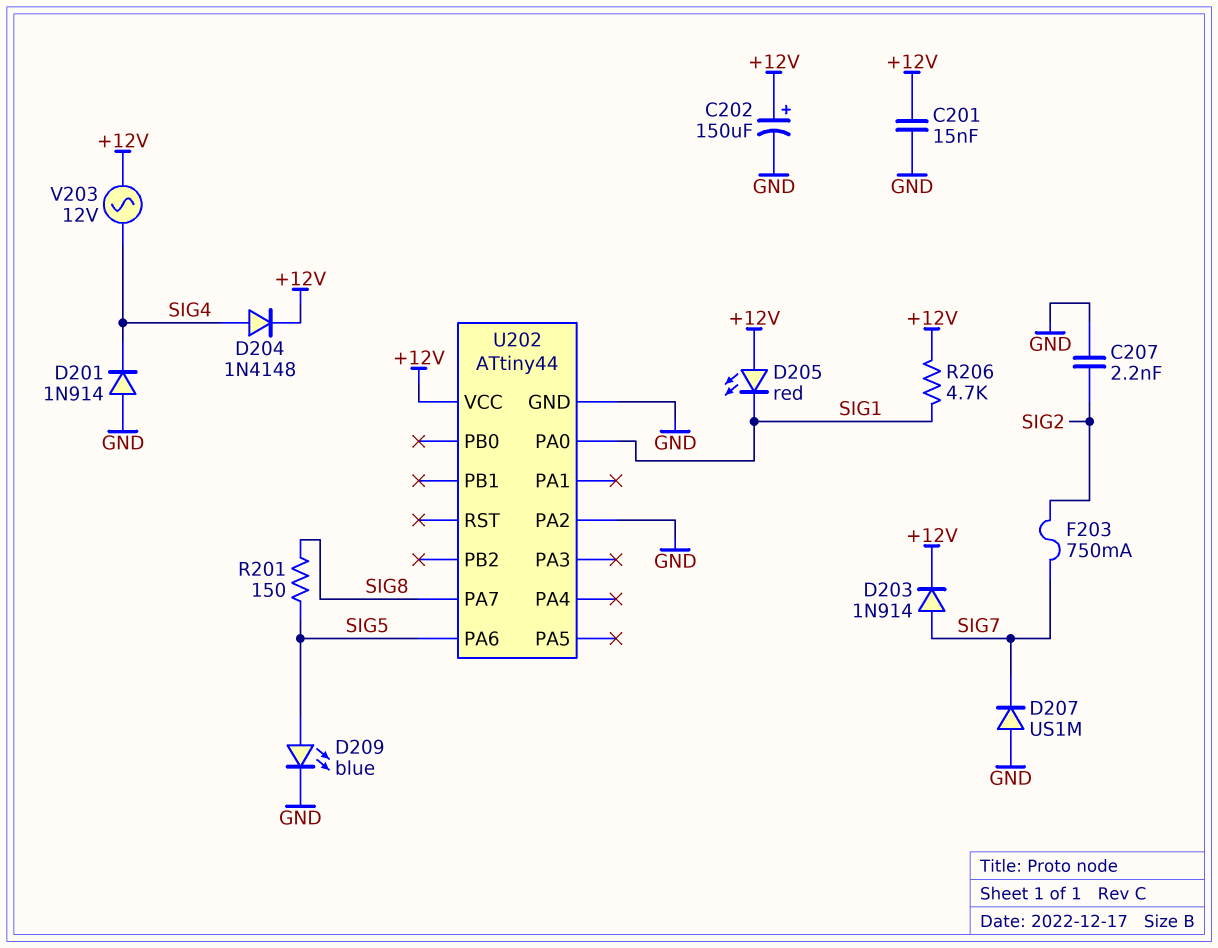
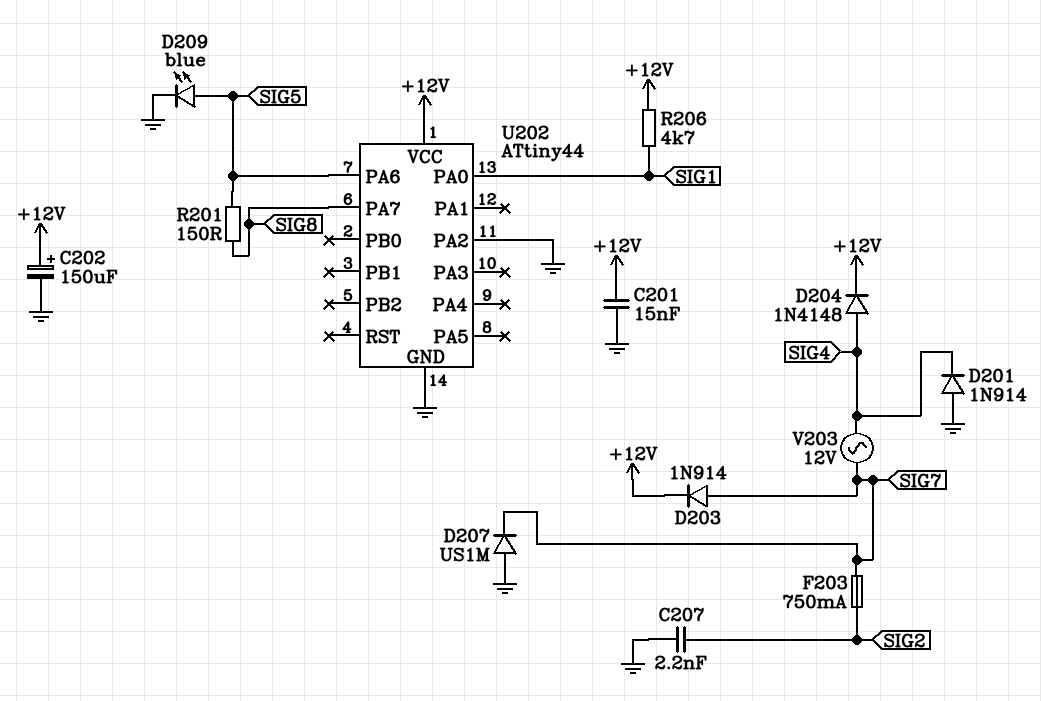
D205: LED red (A +12V, K SIG1) -> none
V203: AC 12V (+12V, SIG4) -> AC 12V (SIG4, SIG7)

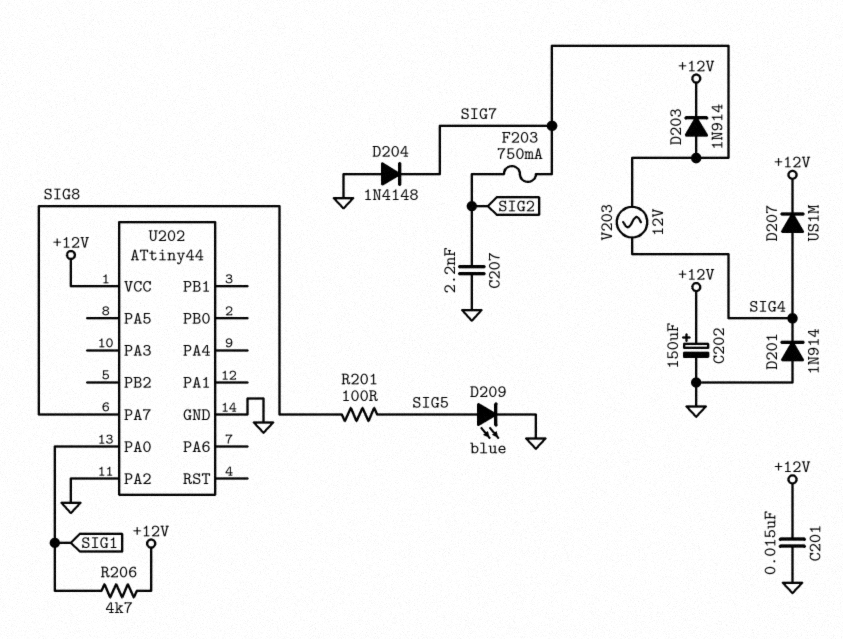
D204: diode 1N4148 (A SIG4, K +12V) -> diode 1N4148 (A GND, K SIG7)
D207: diode US1M (A GND, K SIG7) -> diode US1M (A SIG4, K +12V)
R201: 150 (SIG5, SIG8) -> 100 (SIG5, SIG8)
U202 pin PA6: SIG5 -> none

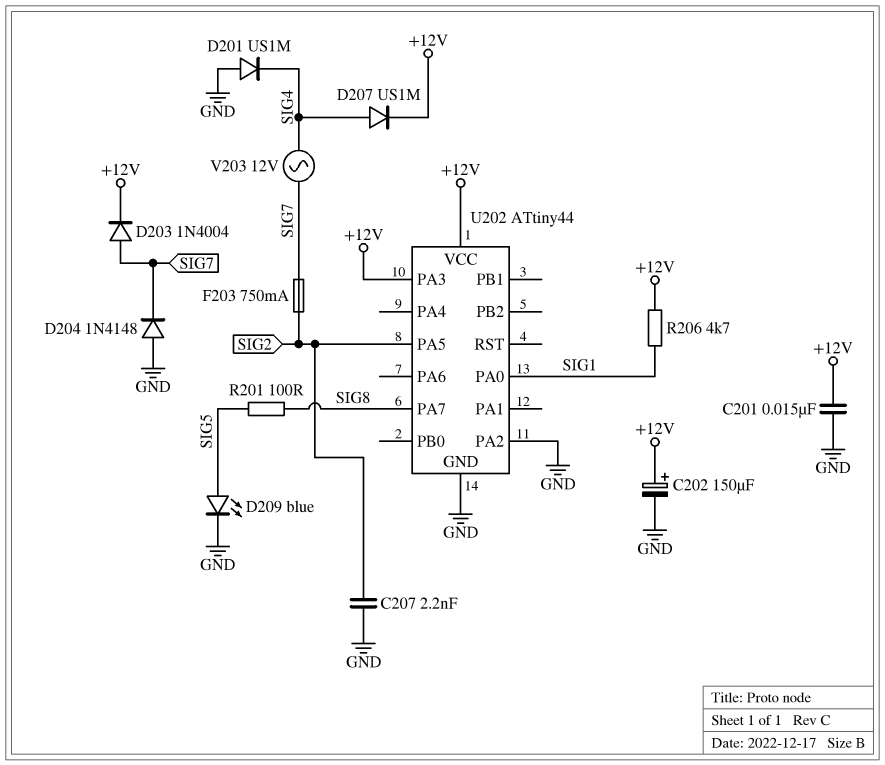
D201: diode 1N914 (A GND, K SIG4) -> diode US1M (A GND, K SIG4)
D203: diode 1N914 (A SIG7, K +12V) -> diode 1N4004 (A SIG7, K +12V)
U202 pin PA3: none -> +12V
U202 pin PA5: none -> SIG2

